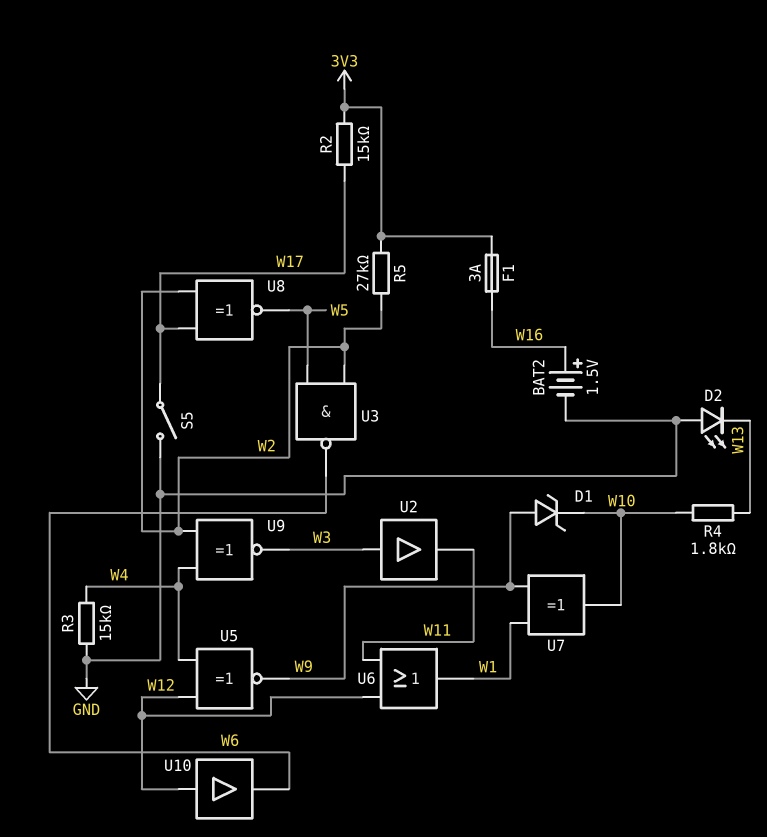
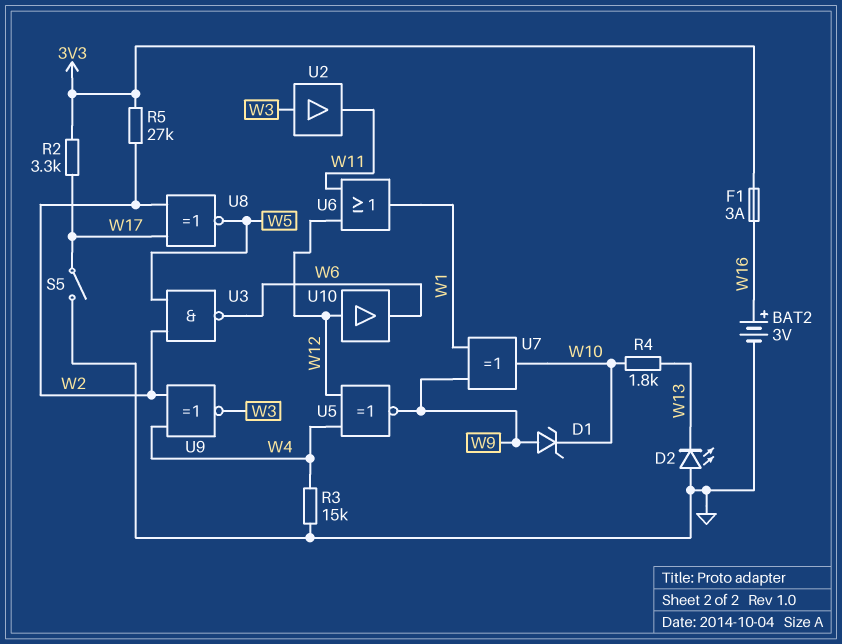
BAT2: 1.5V (plus W16, minus GND) -> 3V (plus W16, minus GND)
R2: 15k (3V3, W17) -> 3.3k (3V3, W17)

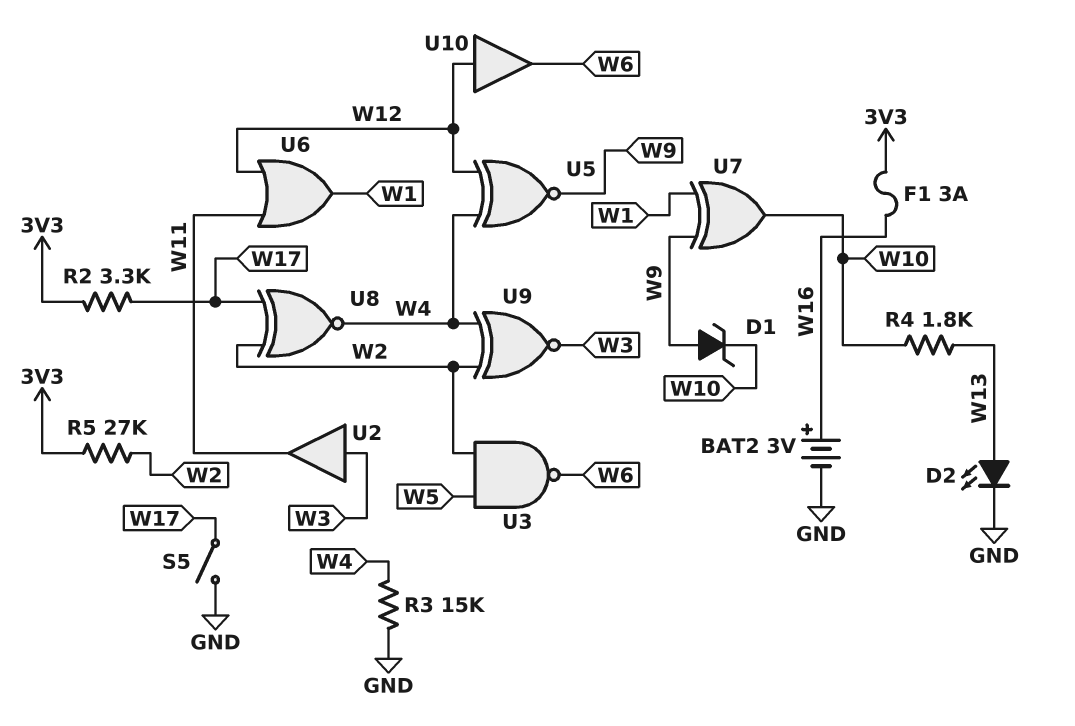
D2: LED (A GND, K W13) -> LED (A W13, K GND)
U8: XNOR (in W2, in W17, out W5) -> XNOR (in W2, in W17, out W4)

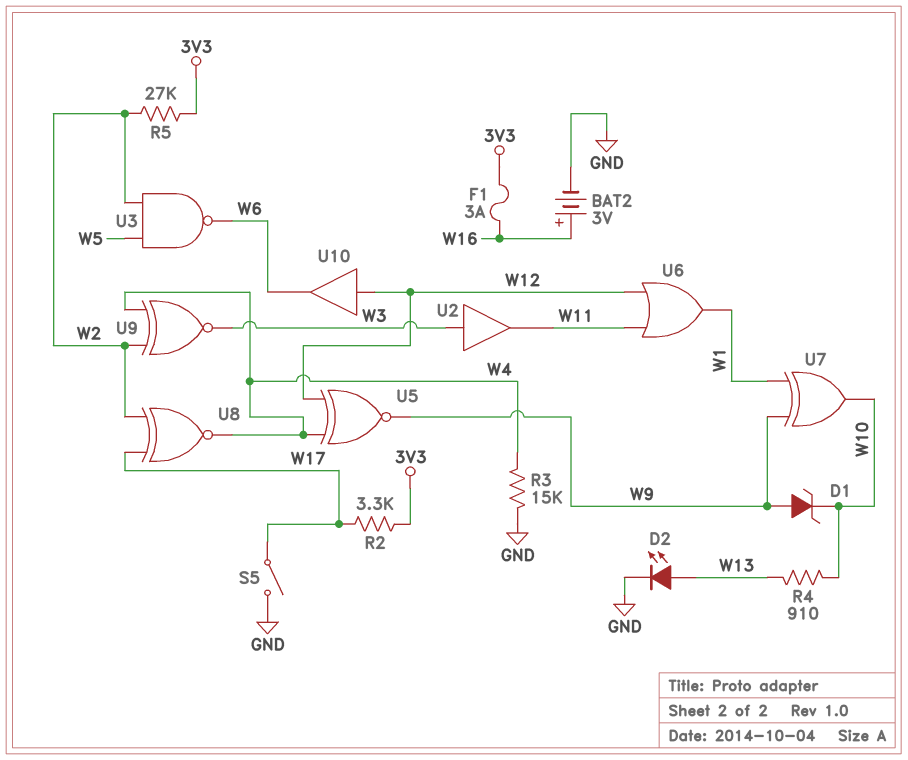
R4: 1.8k (W10, W13) -> 910 (W10, W13)

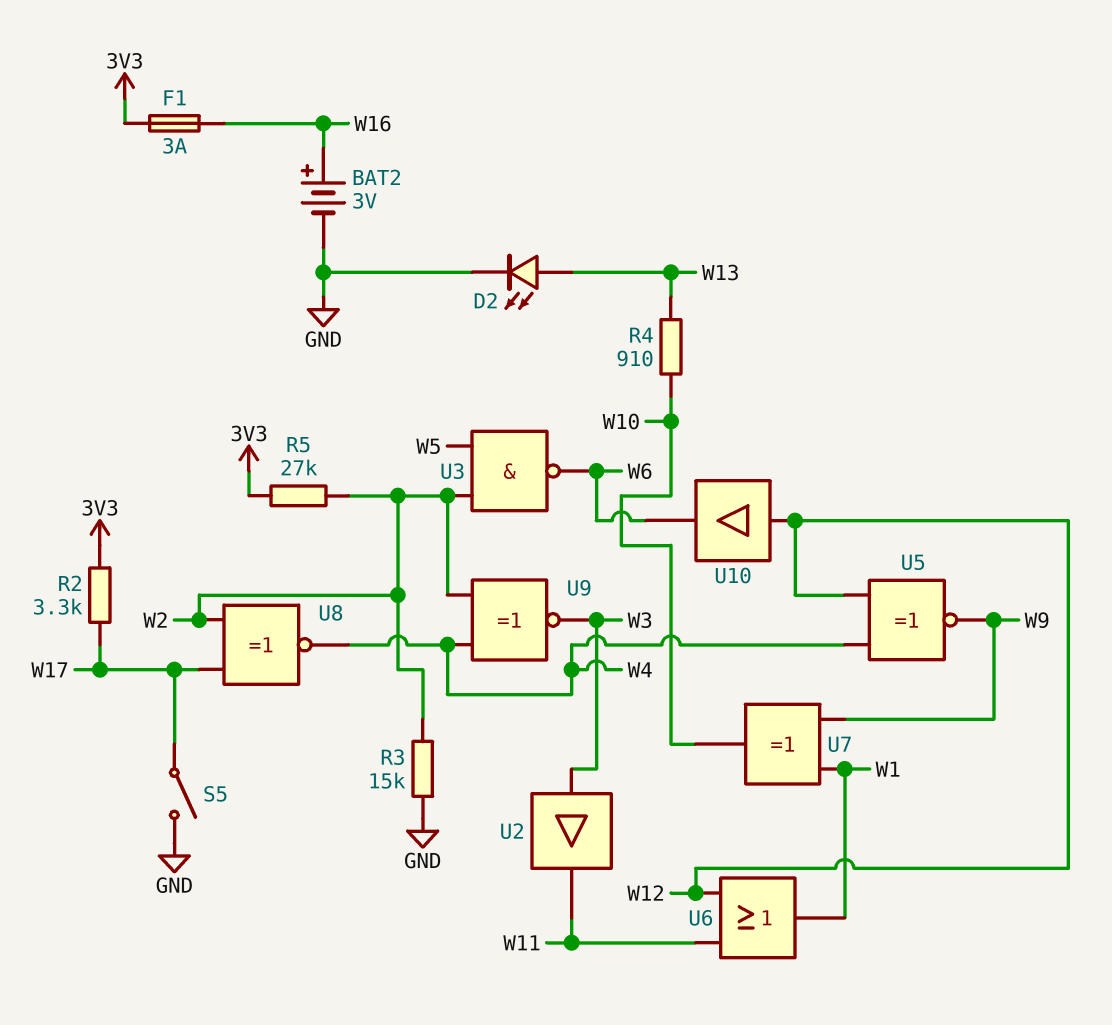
D1: zener (A W9, K W10) -> none
R3: 15k (GND, W4) -> 15k (GND, W2)

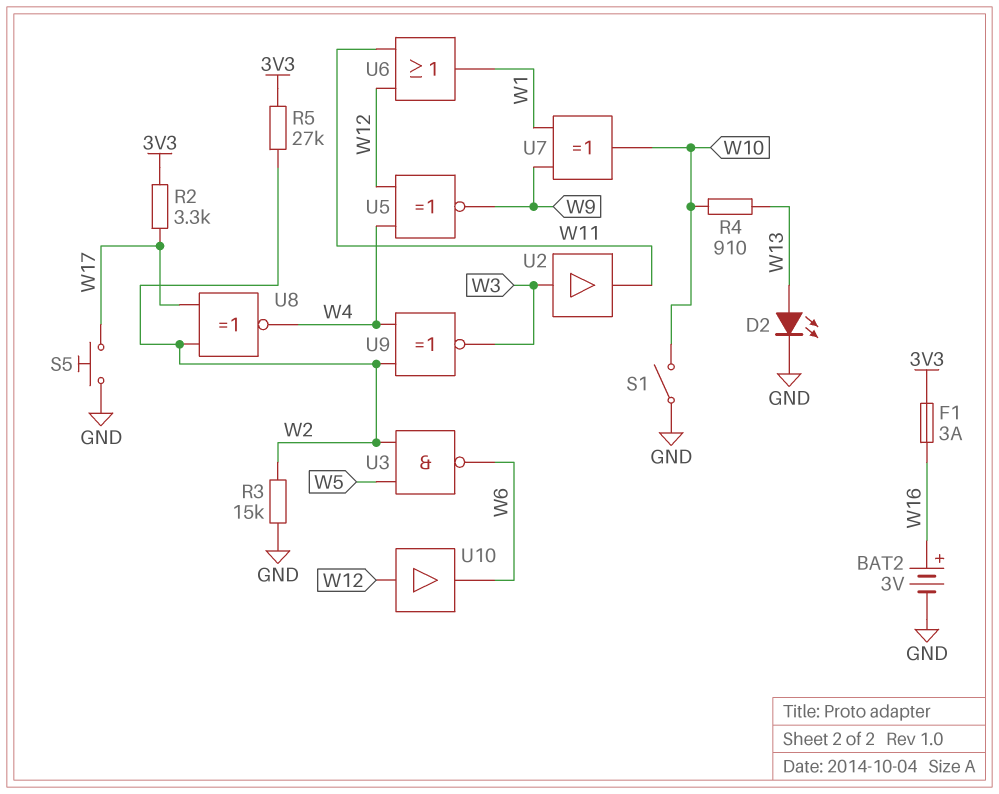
S1: none -> switch (GND, W10)
S5: switch (GND, W17) -> button (GND, W17)

